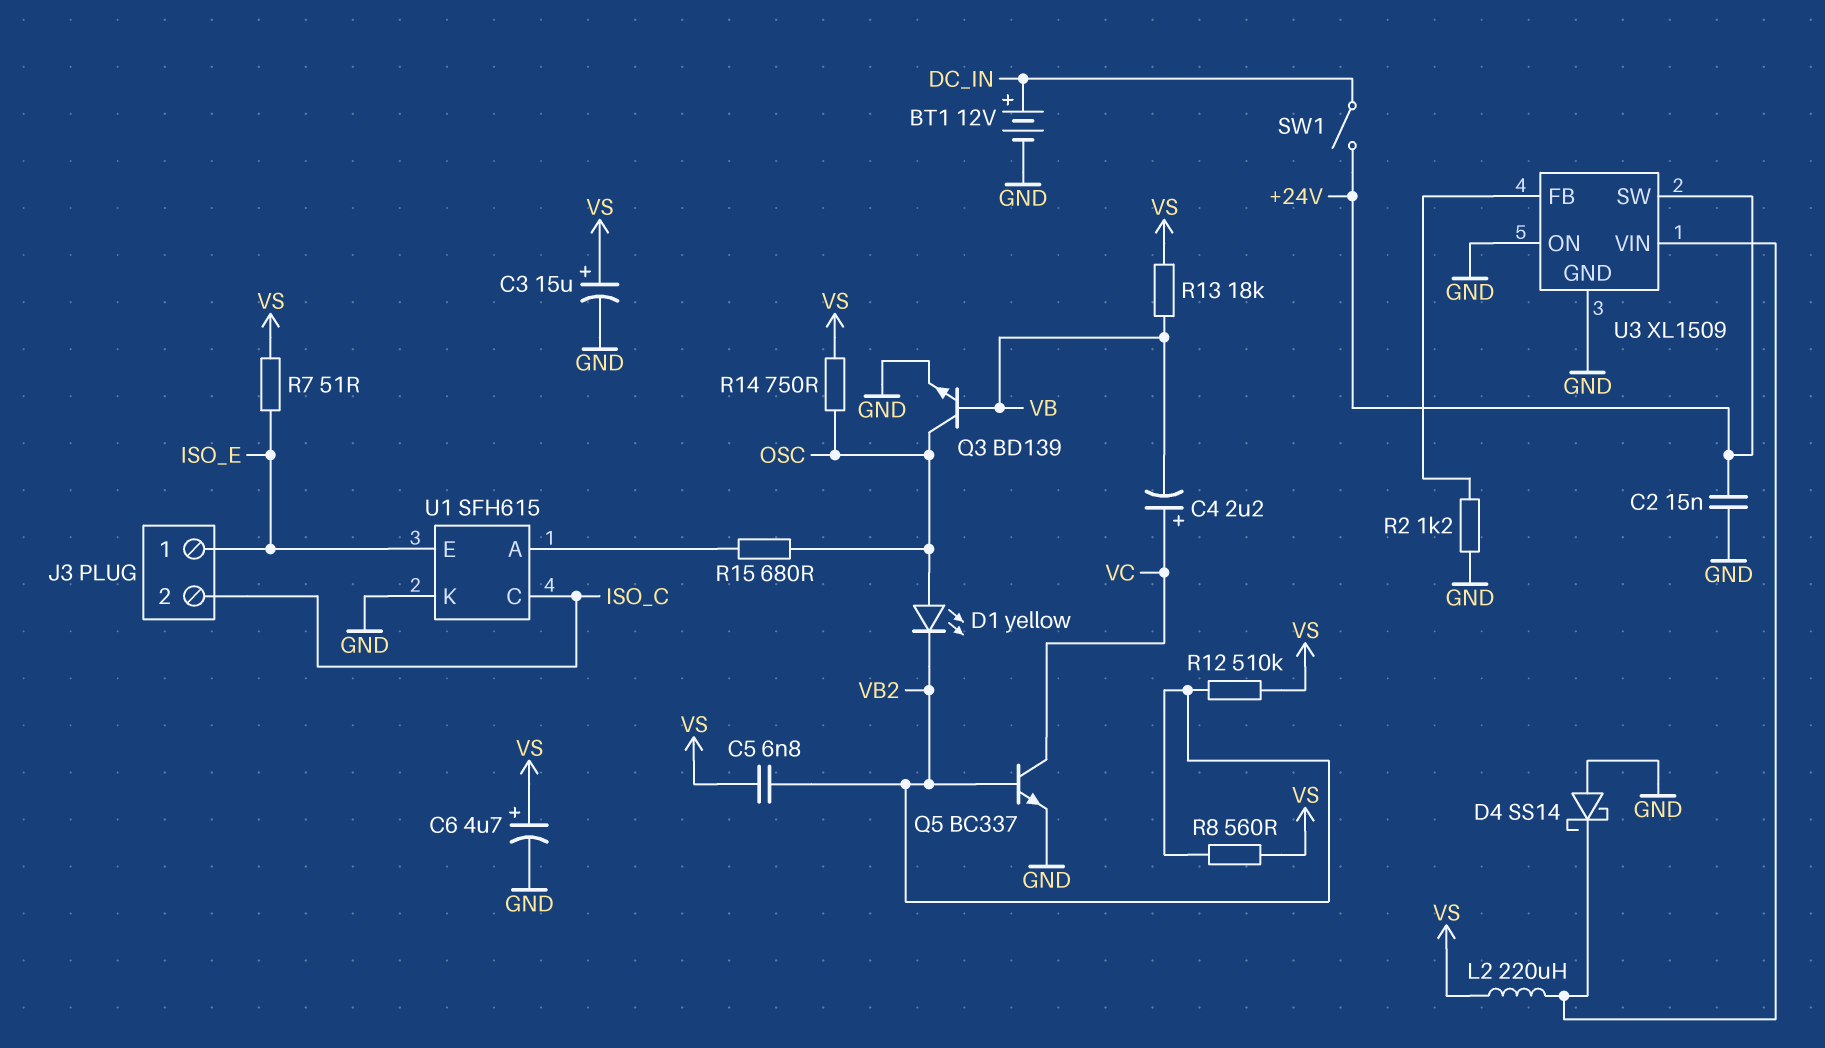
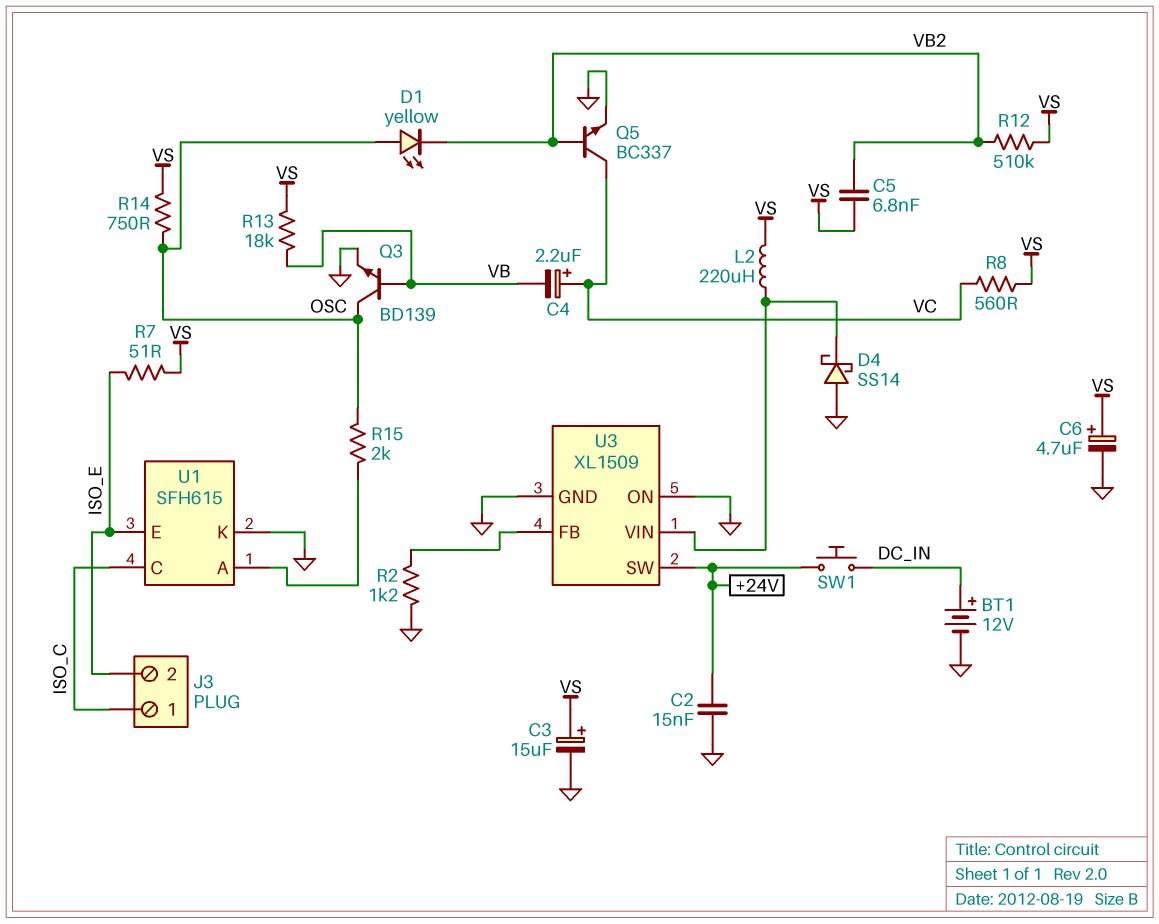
J3 pin 1: ISO_E -> ISO_C
J3 pin 2: ISO_C -> ISO_E
R8: 560 (VB2, VS) -> 560 (VC, VS)
R15: 680 (OSC, U1/A) -> 2k (OSC, U1/A)
SW1: switch (+24V, DC_IN) -> button (+24V, DC_IN)

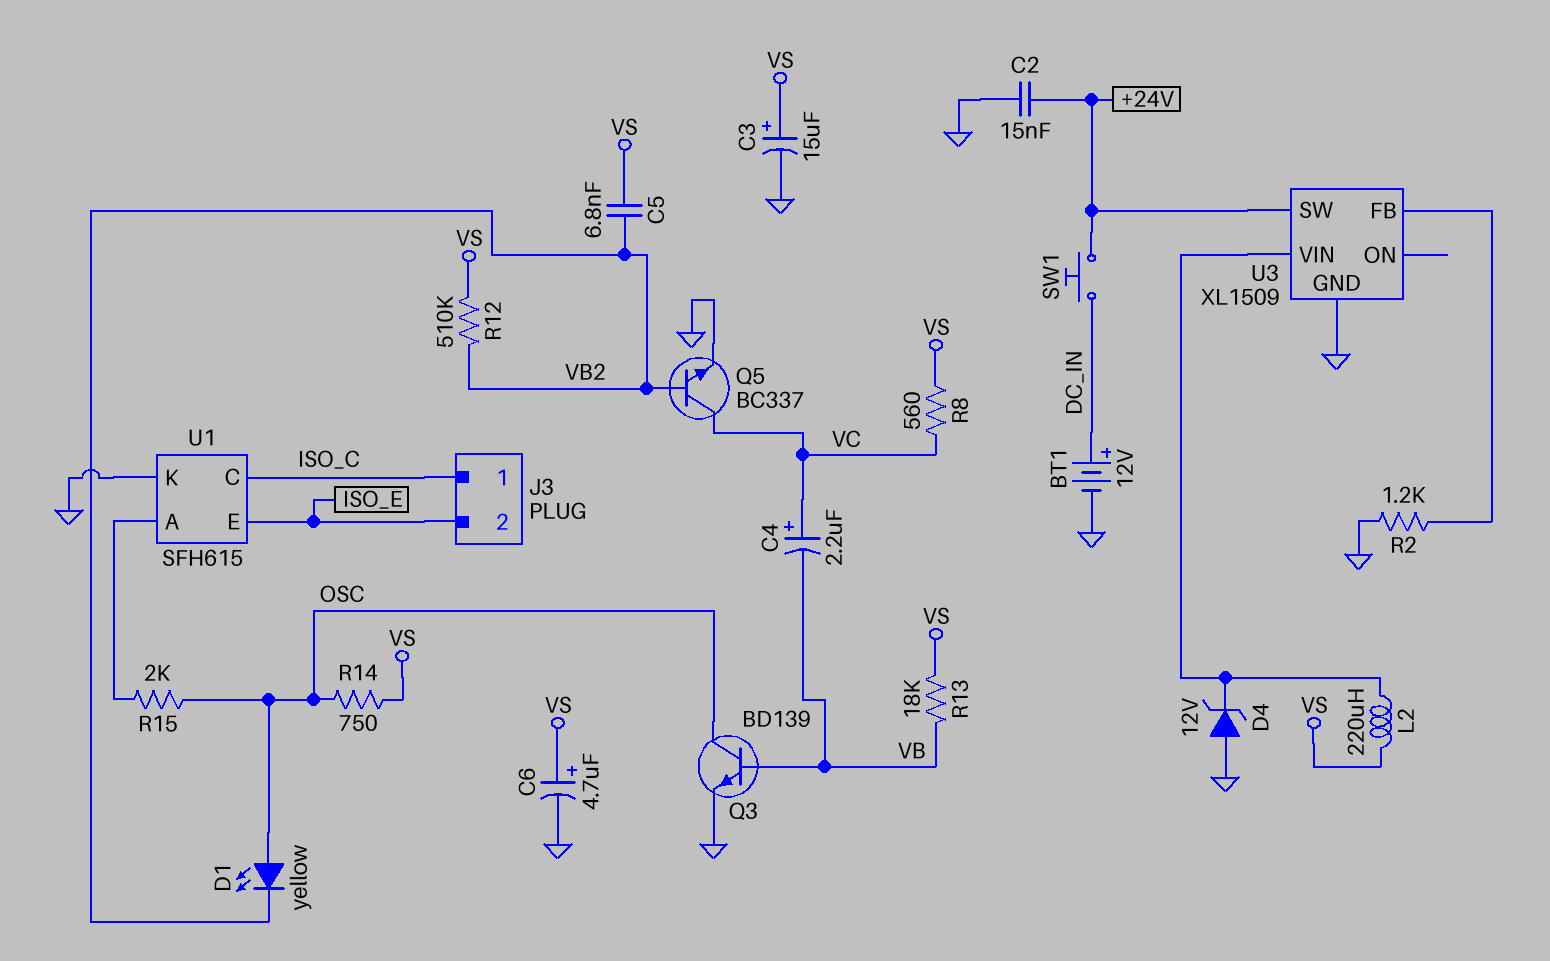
D4: schottky SS14 (A GND, K U3/VIN) -> zener 12V (A GND, K U3/VIN)
R7: 51 (ISO_E, VS) -> none
U3 pin ON: GND -> none

